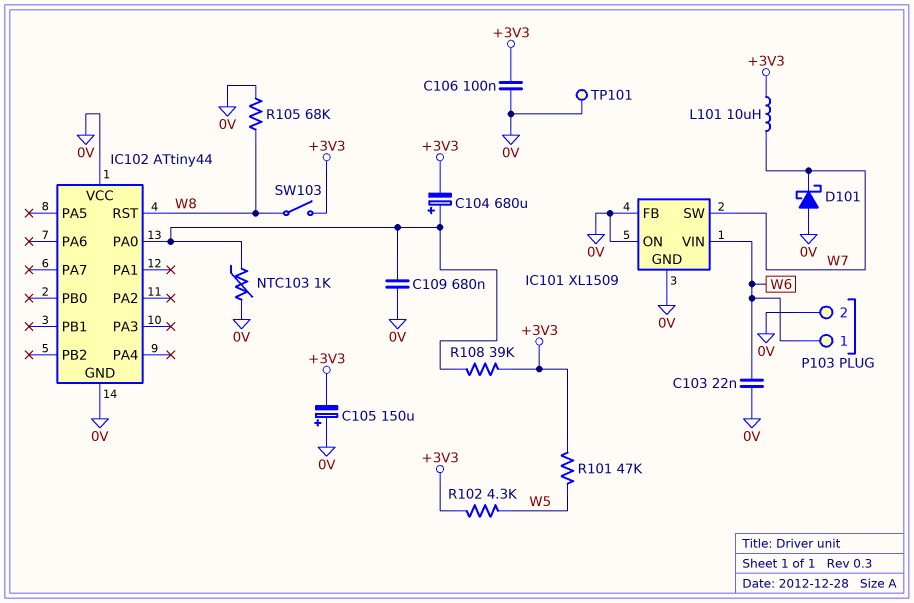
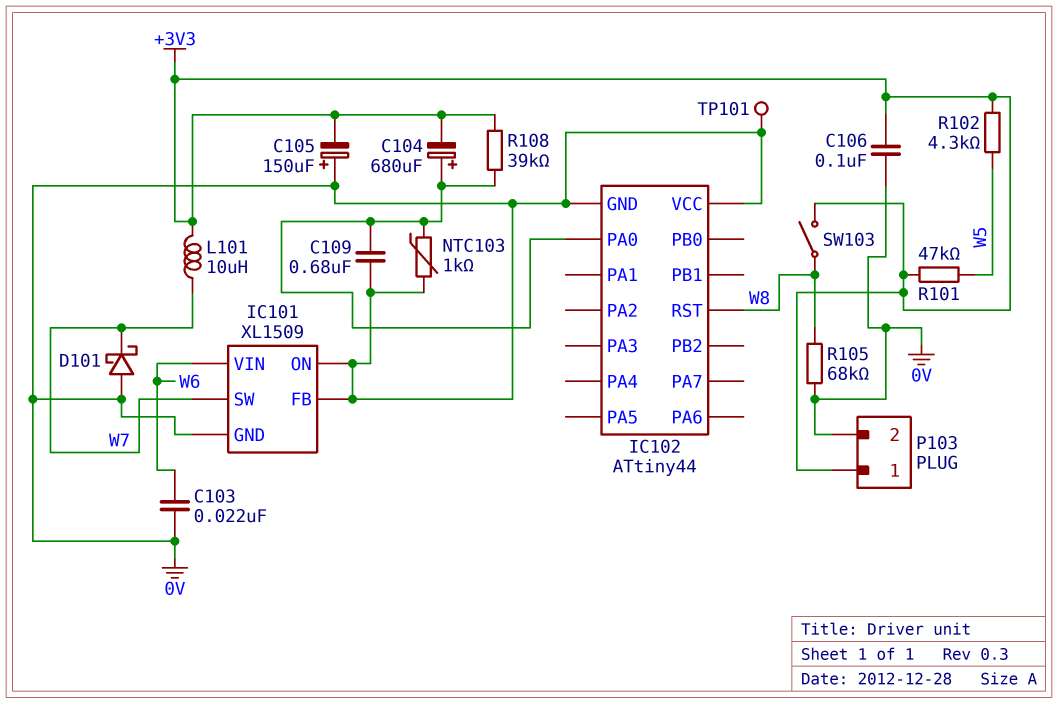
P103 pin 1: W6 -> +3V3

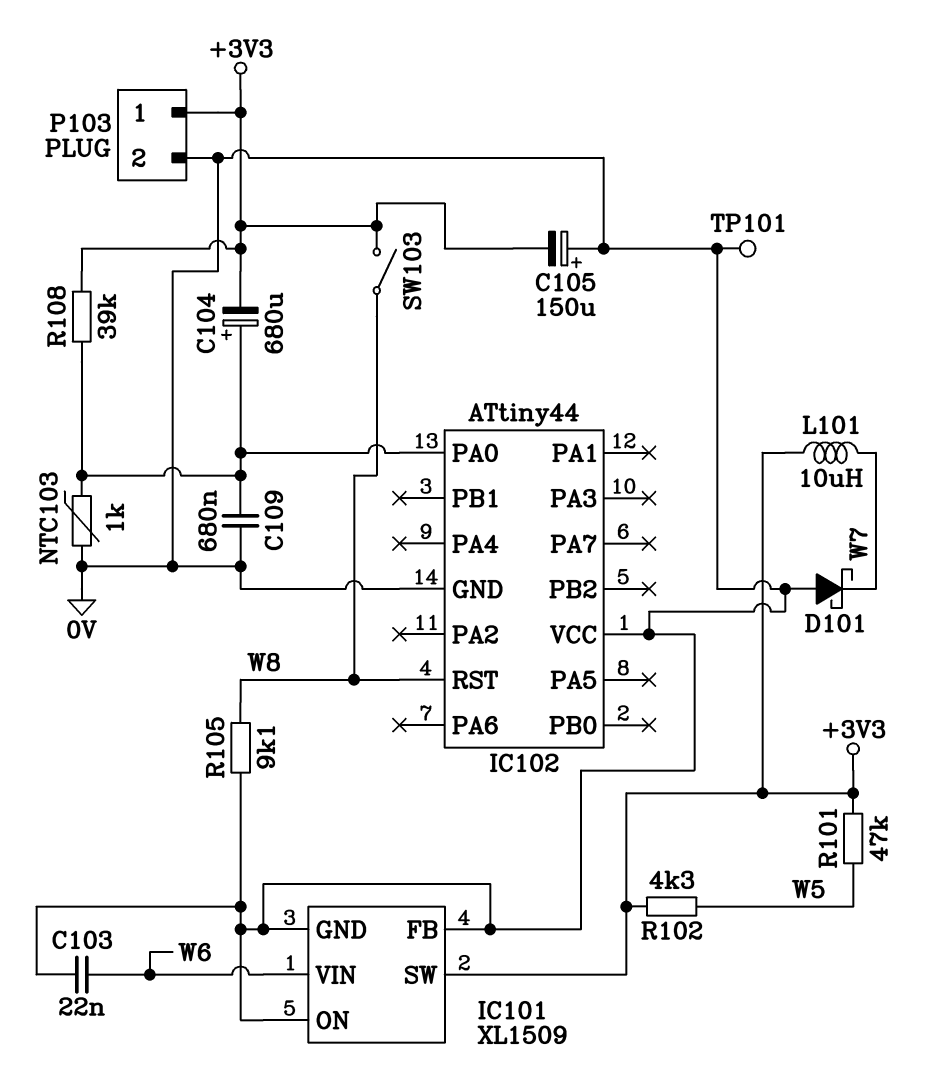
C106: 100nF (+3V3, 0V) -> none
IC101 pin SW: W7 -> +3V3
R105: 68k (0V, W8) -> 9.1k (0V, W8)

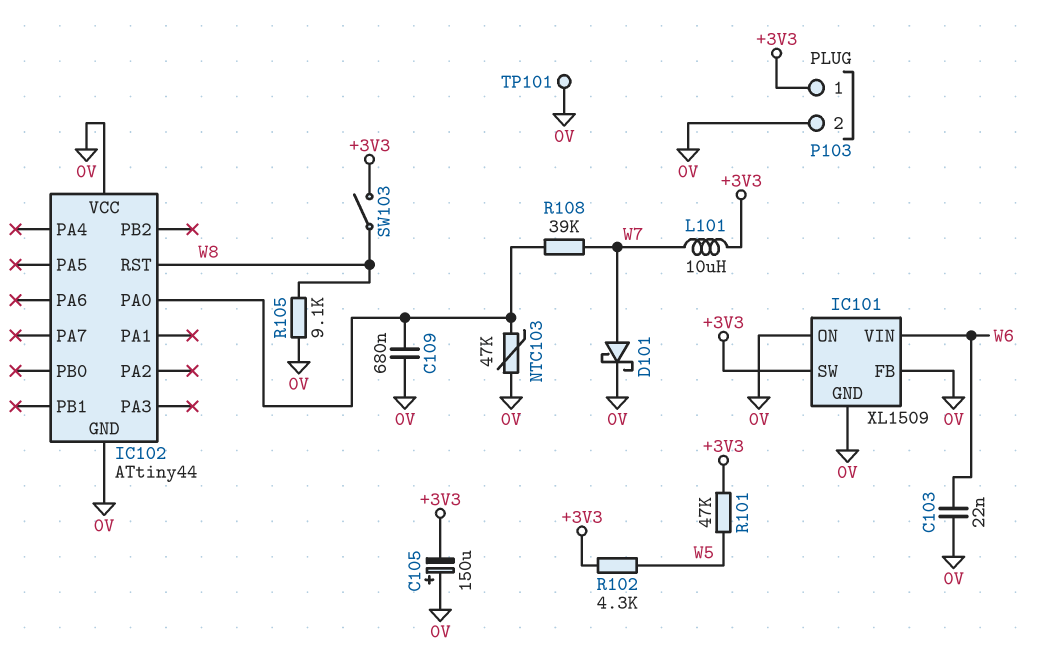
C104: 680uF (plus IC102/PA0, minus +3V3) -> none
D101: schottky (A 0V, K W7) -> schottky (A W7, K 0V)
NTC103: 1k (0V, IC102/PA0) -> 47k (0V, IC102/PA0)
R108: 39k (+3V3, IC102/PA0) -> 39k (IC102/PA0, W7)

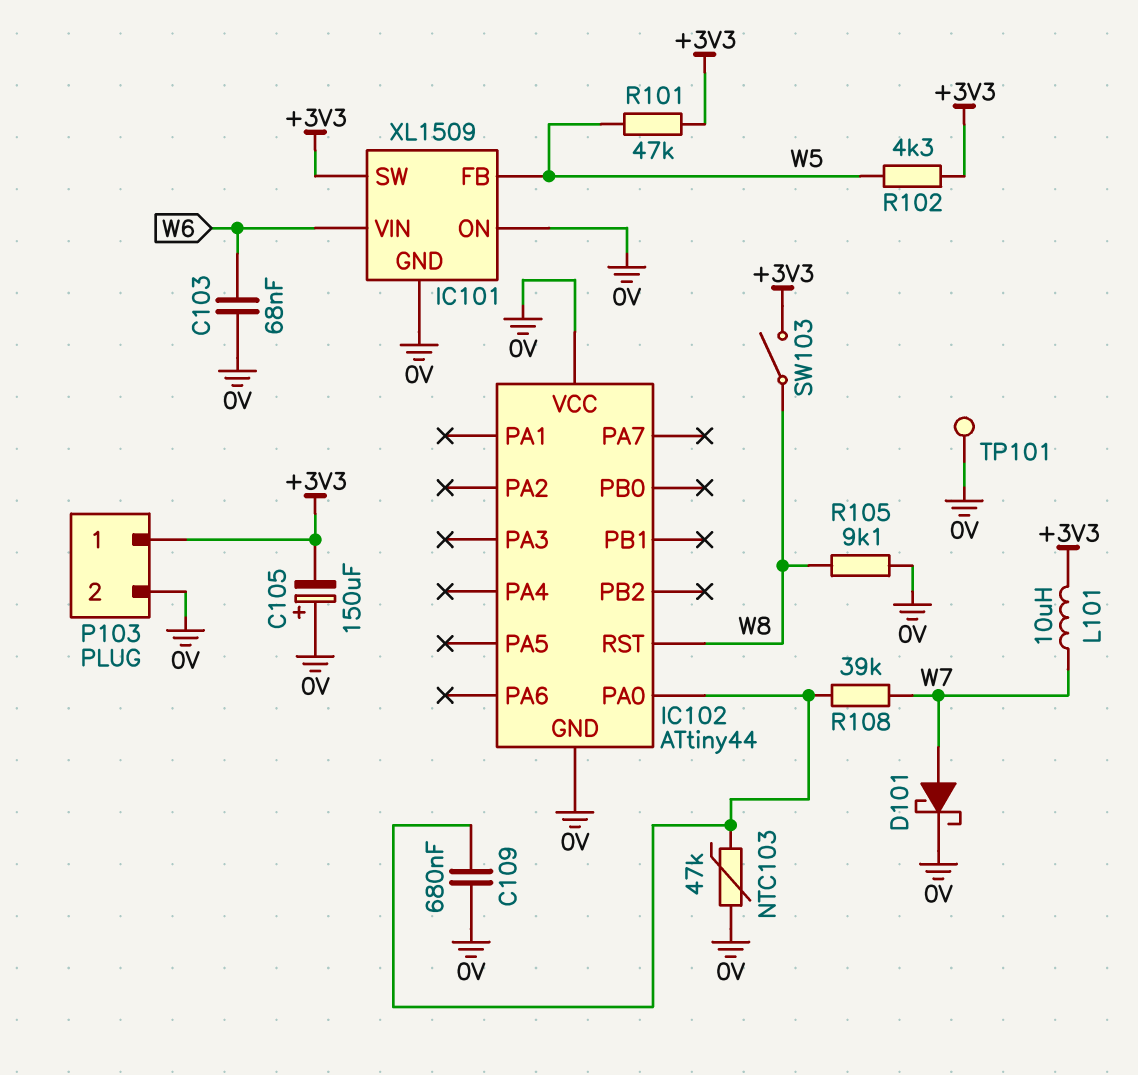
C103: 22nF (0V, W6) -> 68nF (0V, W6)
IC101 pin FB: 0V -> W5

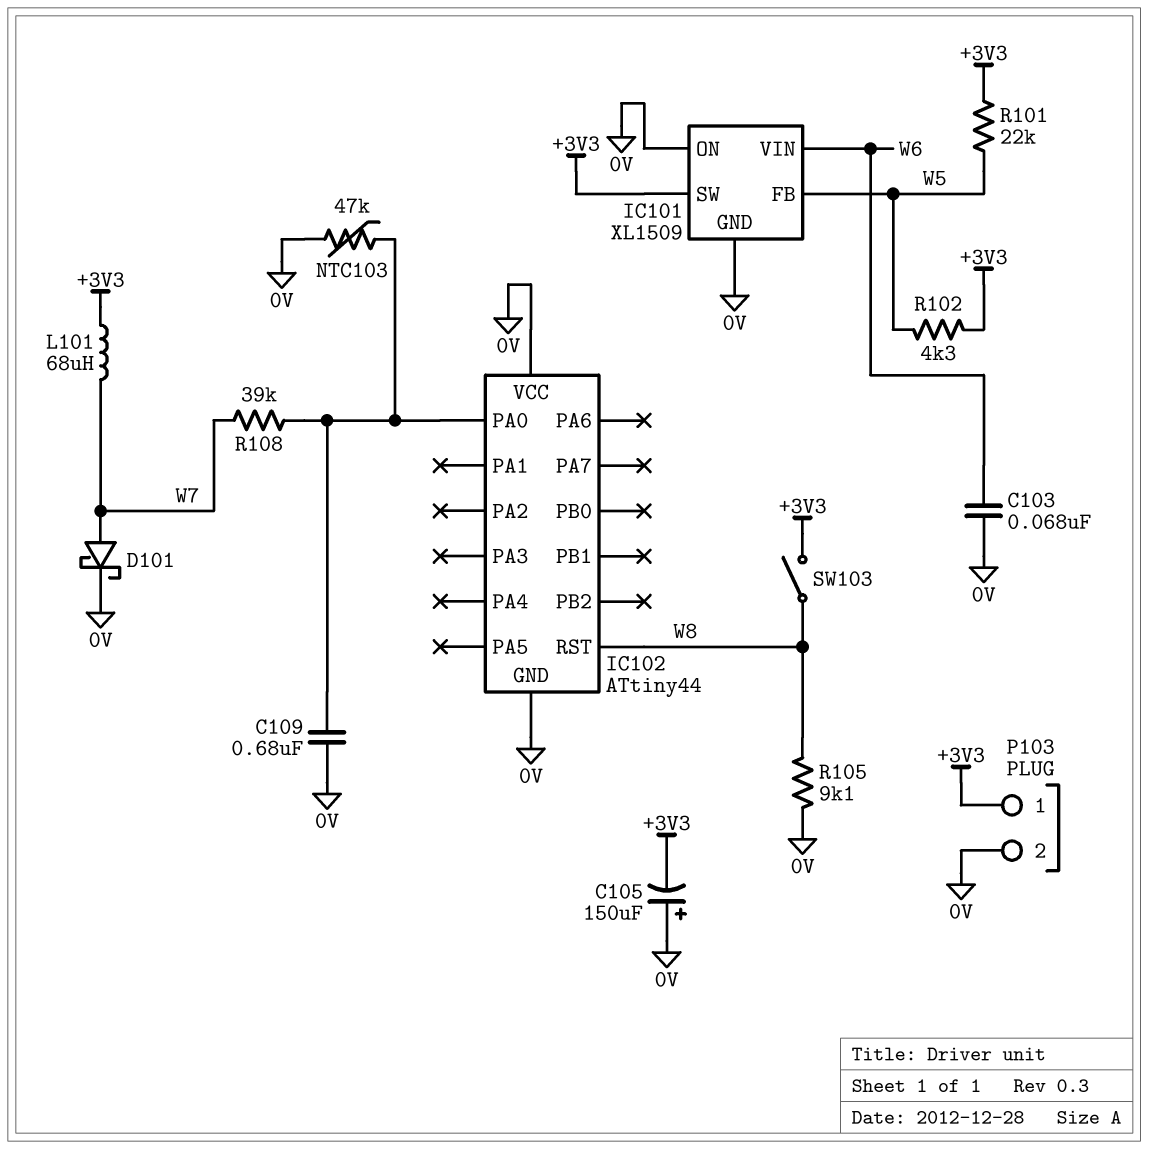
L101: 10uH (+3V3, W7) -> 68uH (+3V3, W7)
R101: 47k (+3V3, W5) -> 22k (+3V3, W5)
TP101: test point (0V) -> none

